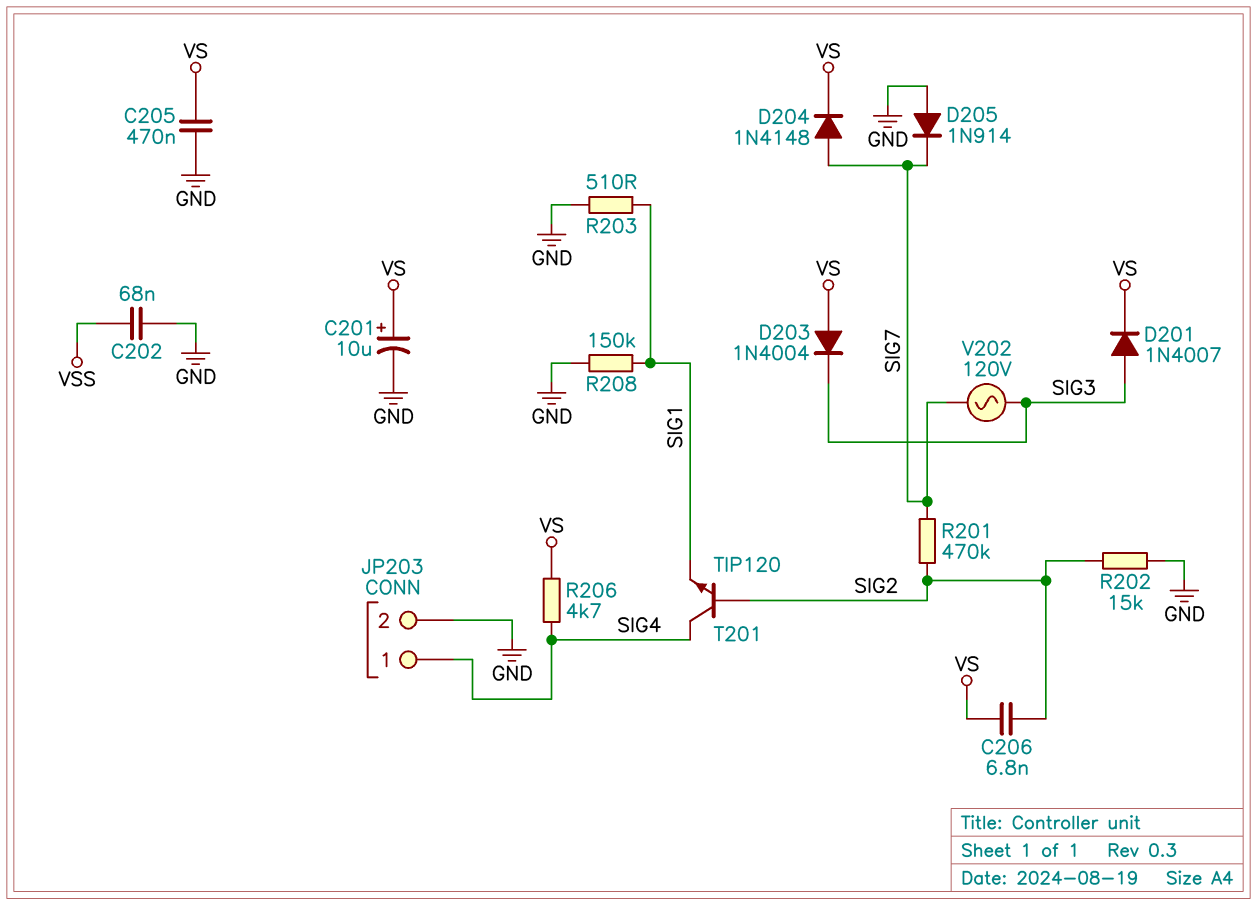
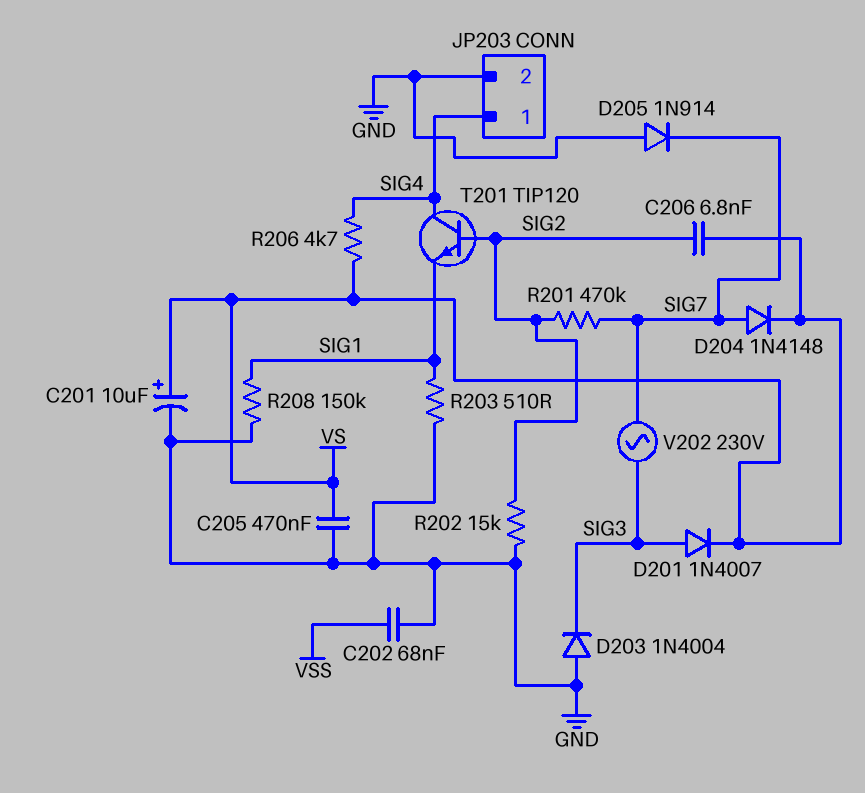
D203: diode 1N4004 (A VS, K SIG3) -> diode 1N4004 (A GND, K SIG3)
V202: AC 120V (SIG3, SIG7) -> AC 230V (SIG3, SIG7)

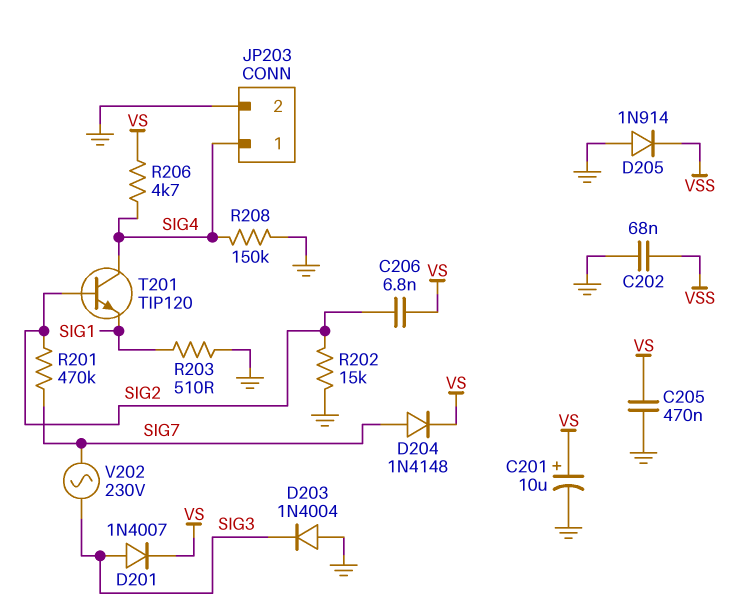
D205: diode 1N914 (A GND, K SIG7) -> diode 1N914 (A GND, K VSS)
R208: 150k (GND, SIG1) -> 150k (GND, SIG4)

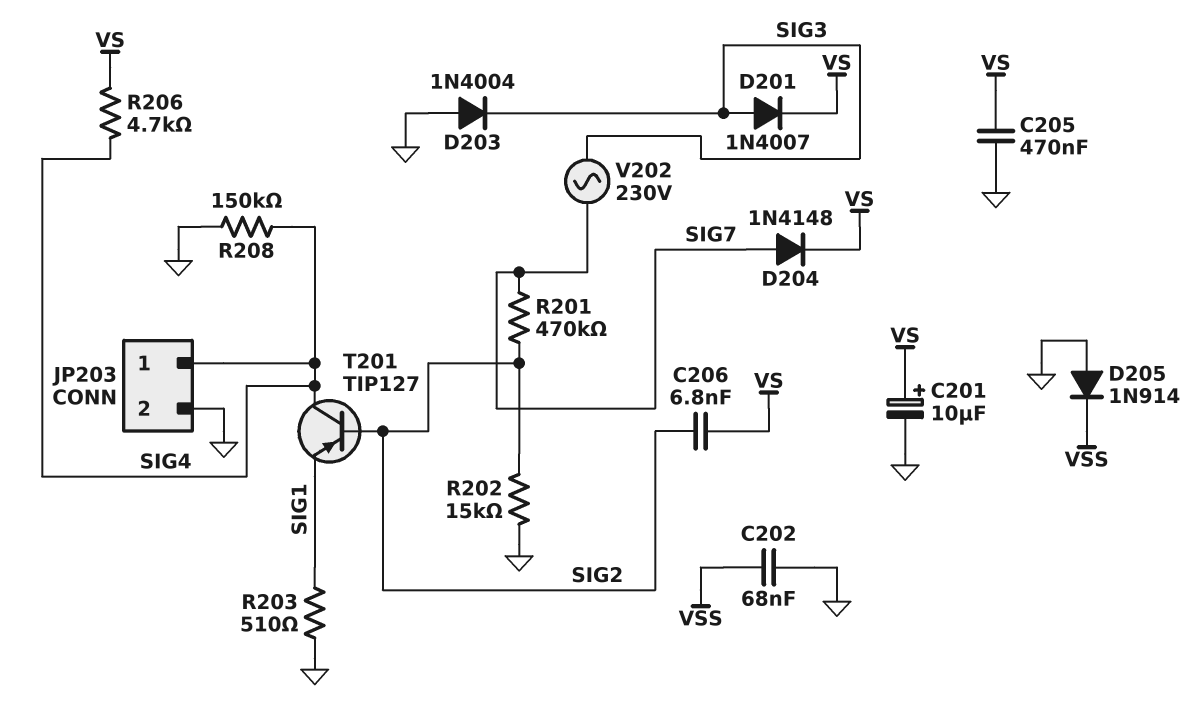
T201: NPN TIP120 (B SIG2, C SIG4, E SIG1) -> PNP TIP127 (B SIG2, C SIG4, E SIG1)

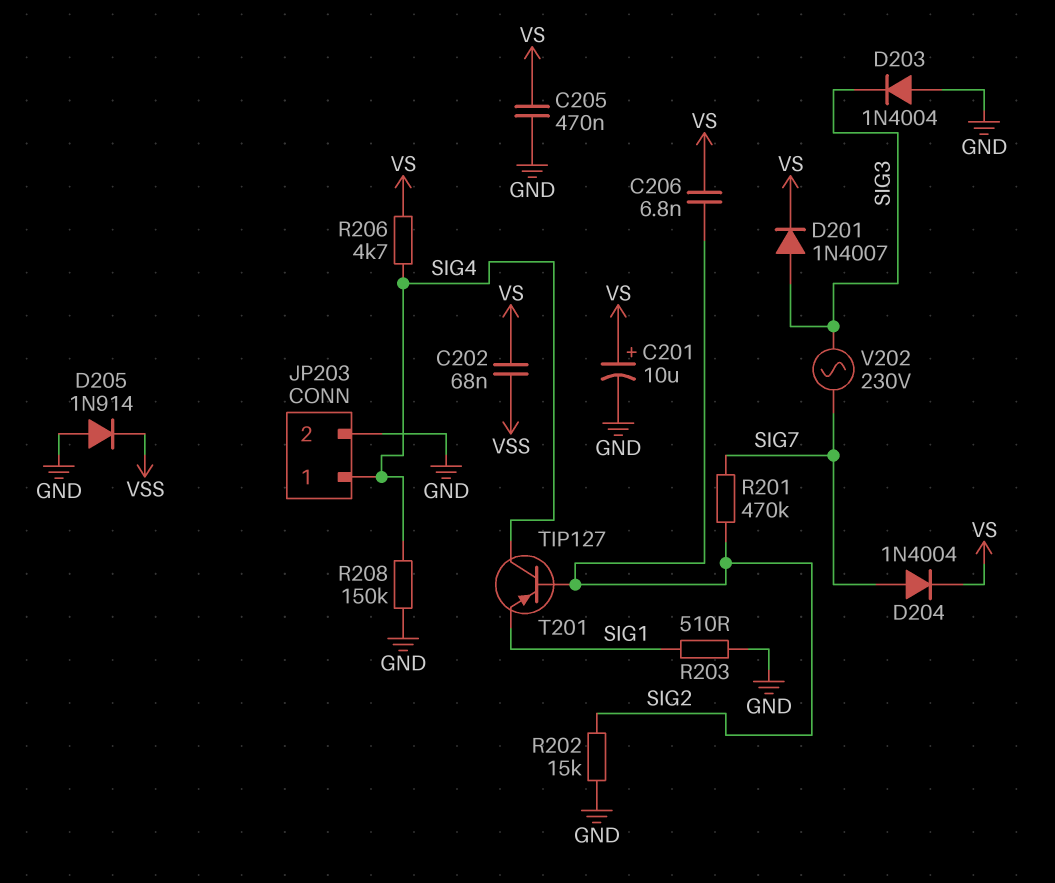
C202: 68nF (GND, VSS) -> 68nF (VS, VSS)
D204: diode 1N4148 (A SIG7, K VS) -> diode 1N4004 (A SIG7, K VS)

